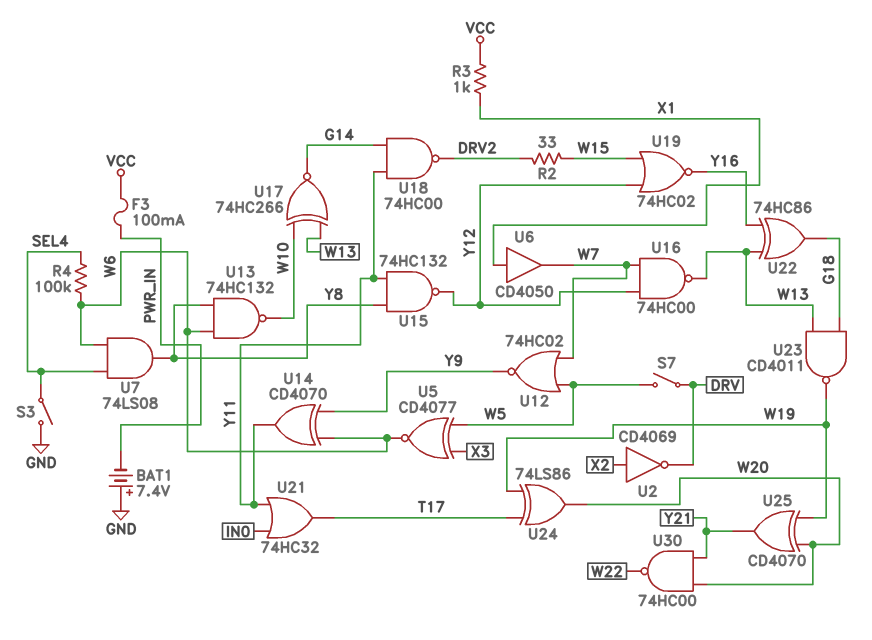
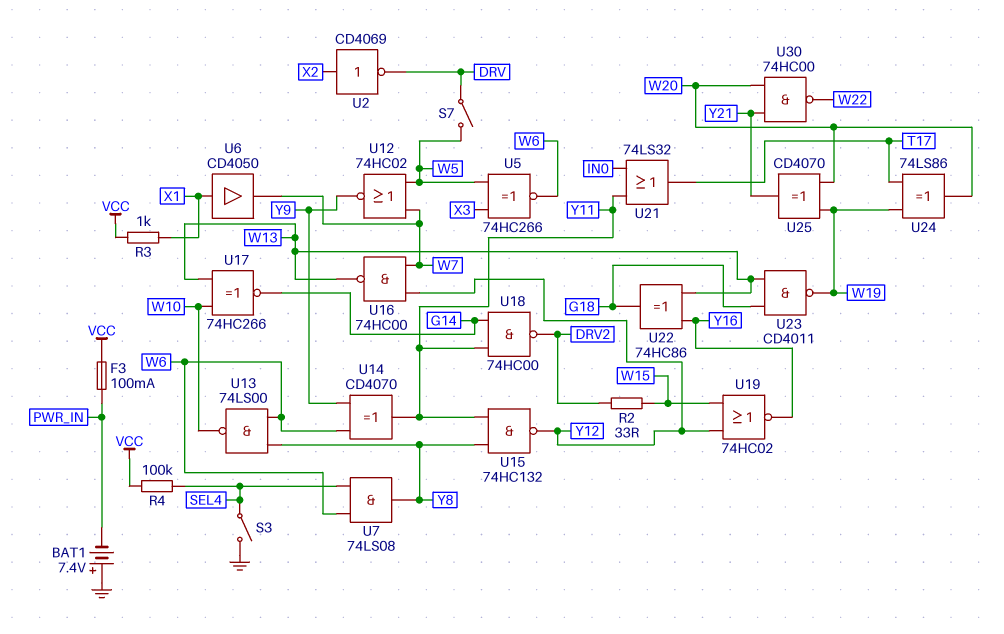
R4: 100k (SEL4, W6) -> 100k (SEL4, VCC)
U5: XNOR CD4077 (in W5, in X3, out W6) -> XNOR 74HC266 (in W5, in X3, out W6)
U13: NAND 74HC132 (in W6, in Y8, out W10) -> NAND 74LS00 (in W6, in Y8, out W10)
U21: OR 74HC32 (in IN0, in Y11, out T17) -> OR 74LS32 (in IN0, in Y11, out T17)

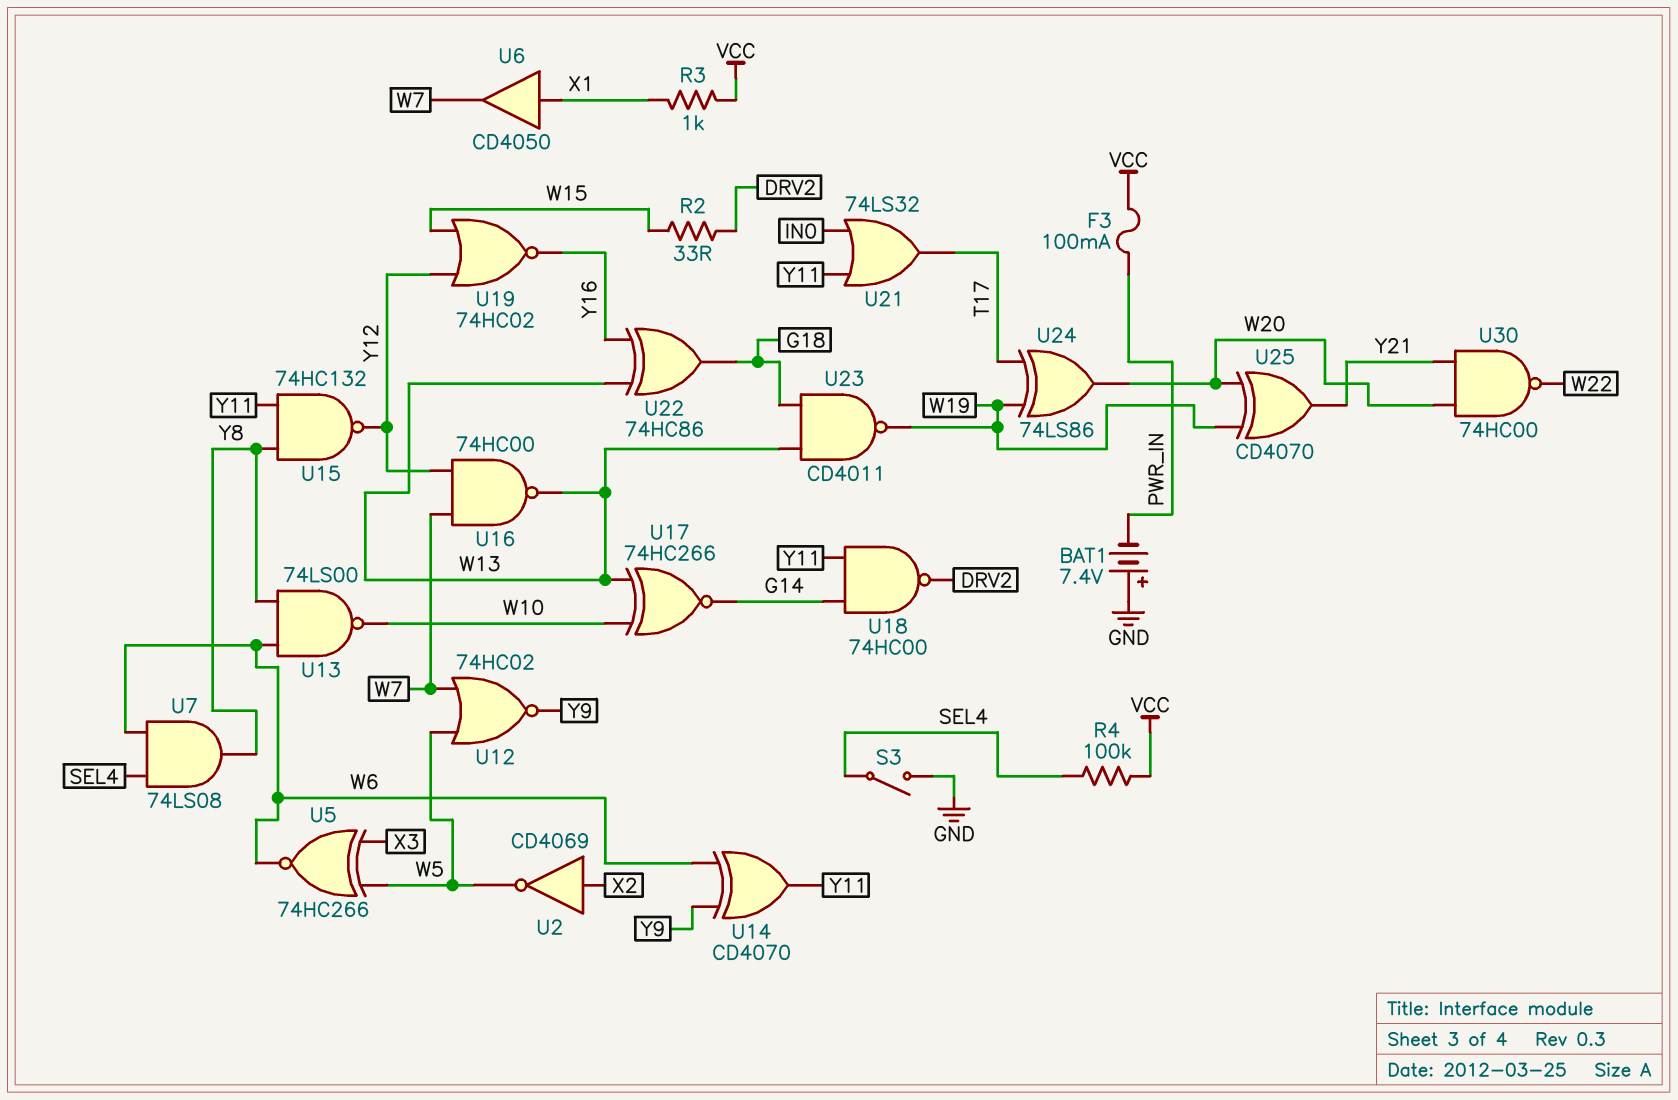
S7: switch (DRV, W5) -> none
U2: NOT CD4069 (in X2, out DRV) -> NOT CD4069 (in X2, out W5)

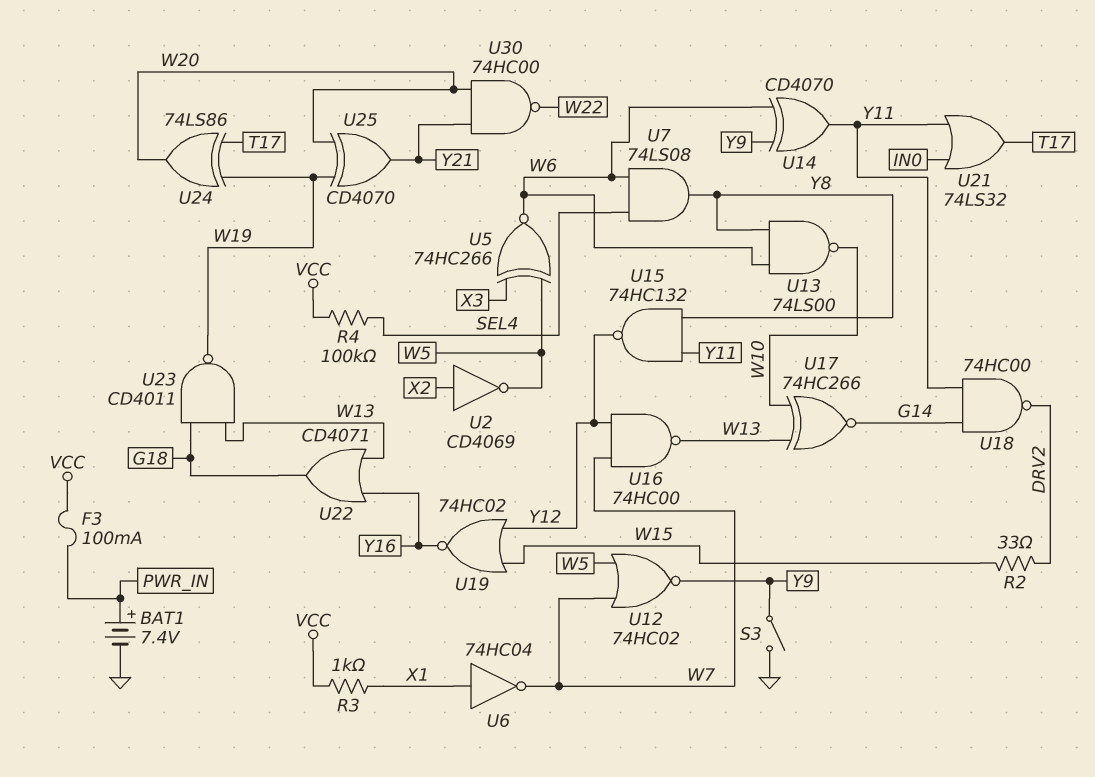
BAT1: 7.4V (plus GND, minus PWR_IN) -> 7.4V (plus PWR_IN, minus GND)
S3: switch (GND, SEL4) -> switch (GND, Y9)
U6: buffer CD4050 (in X1, out W7) -> NOT 74HC04 (in X1, out W7)
U22: XOR 74HC86 (in W13, in Y16, out G18) -> OR CD4071 (in W13, in Y16, out G18)

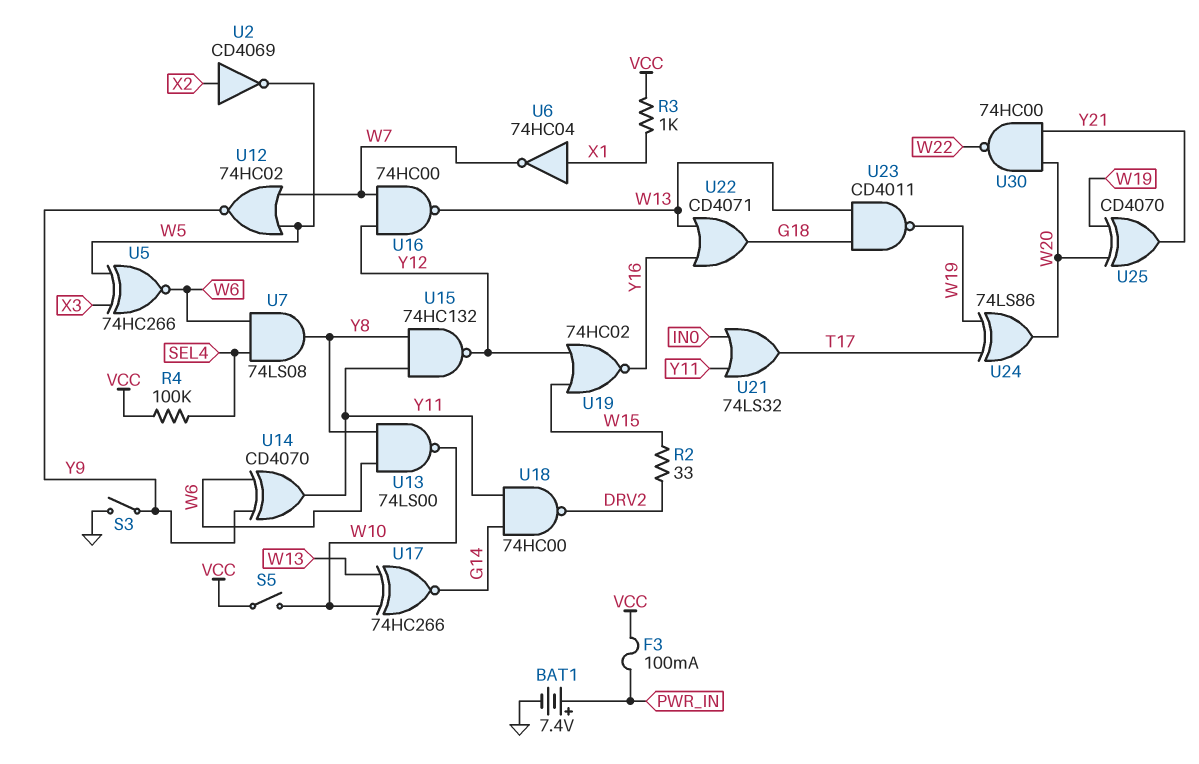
S5: none -> switch (VCC, W10)

